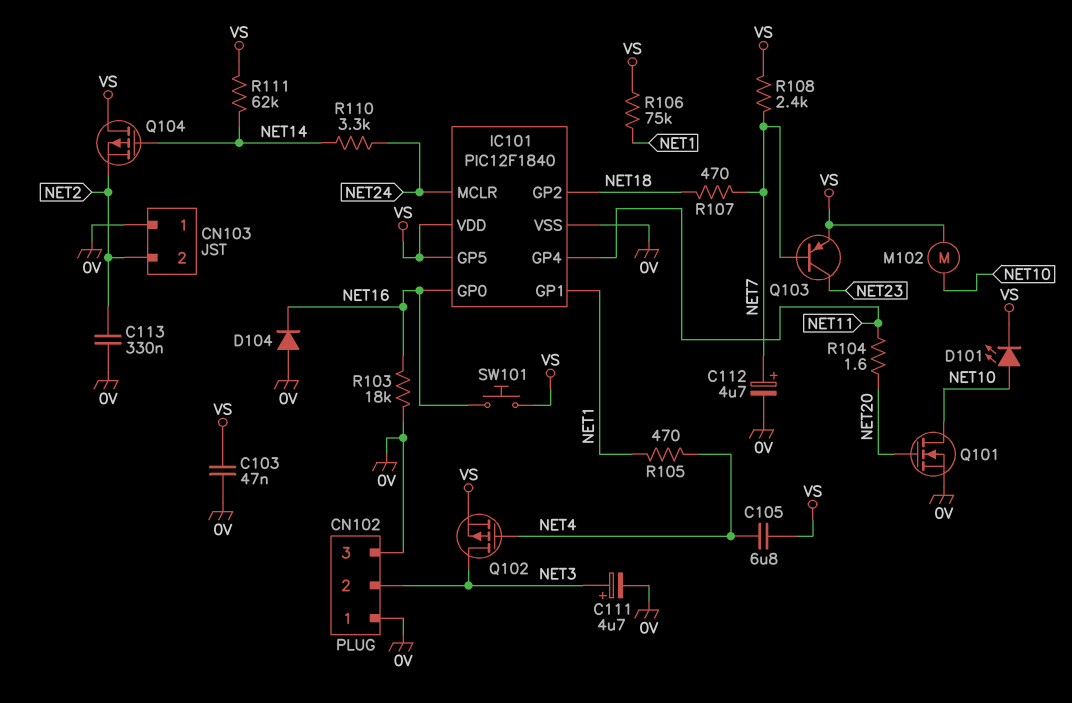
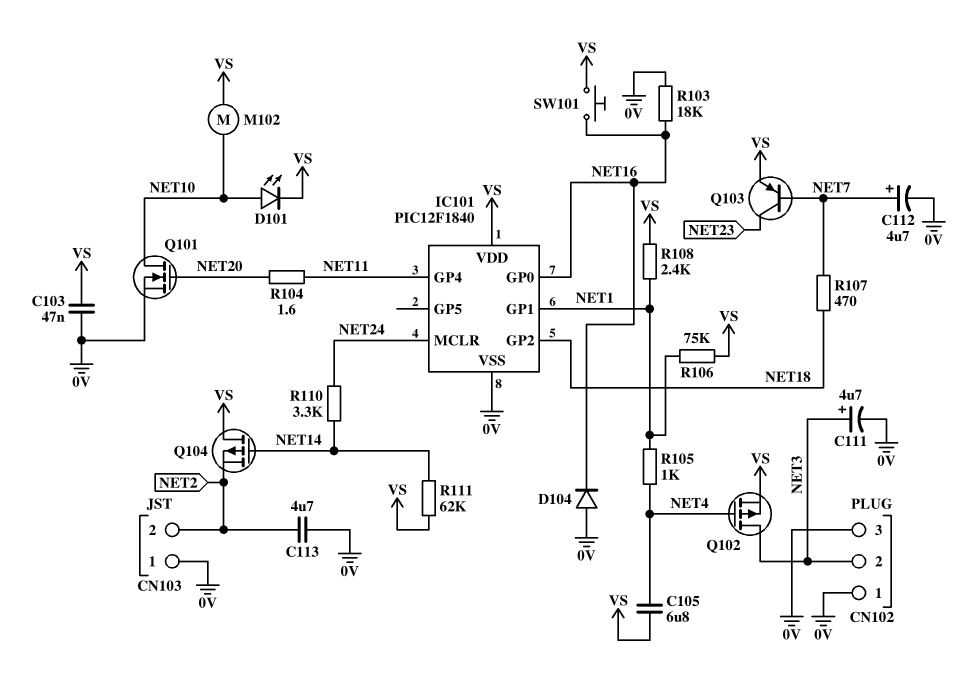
C113: 330nF (0V, NET2) -> 4.7uF (0V, NET2)
IC101 pin GP5: VS -> none
R105: 470 (NET1, NET4) -> 1k (NET1, NET4)
R108: 2.4k (NET7, VS) -> 2.4k (NET1, VS)

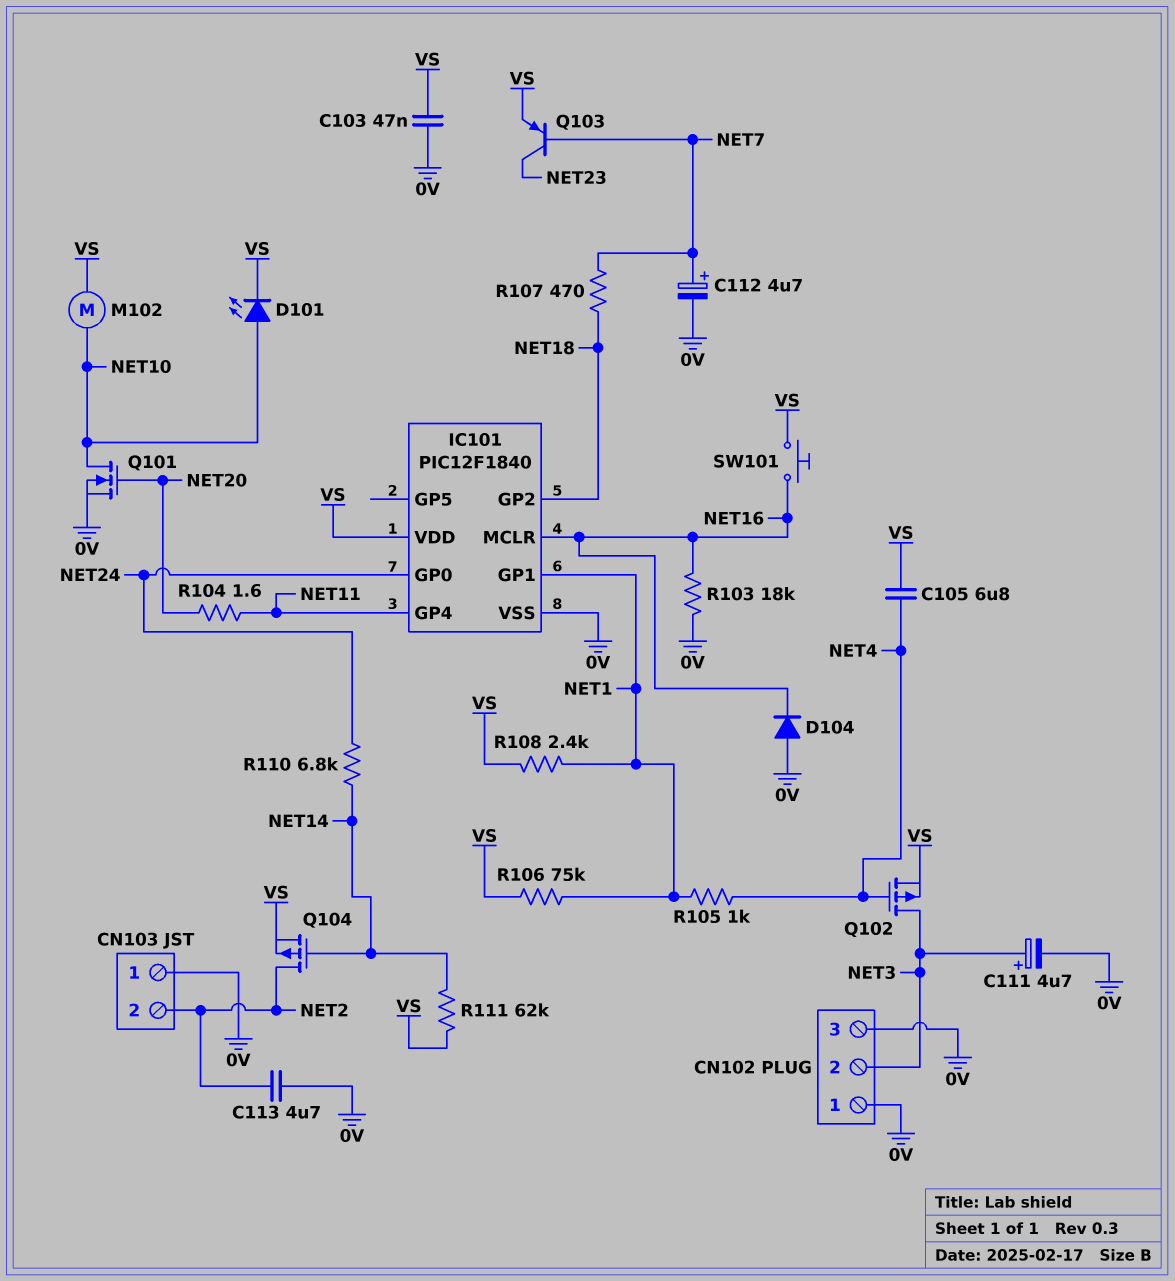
IC101 pin GP0: NET16 -> NET24
IC101 pin MCLR: NET24 -> NET16
Q104: PMOS (G NET14, D VS, S NET2) -> PMOS (G NET14, D NET2, S VS)
R110: 3.3k (NET14, NET24) -> 6.8k (NET14, NET24)

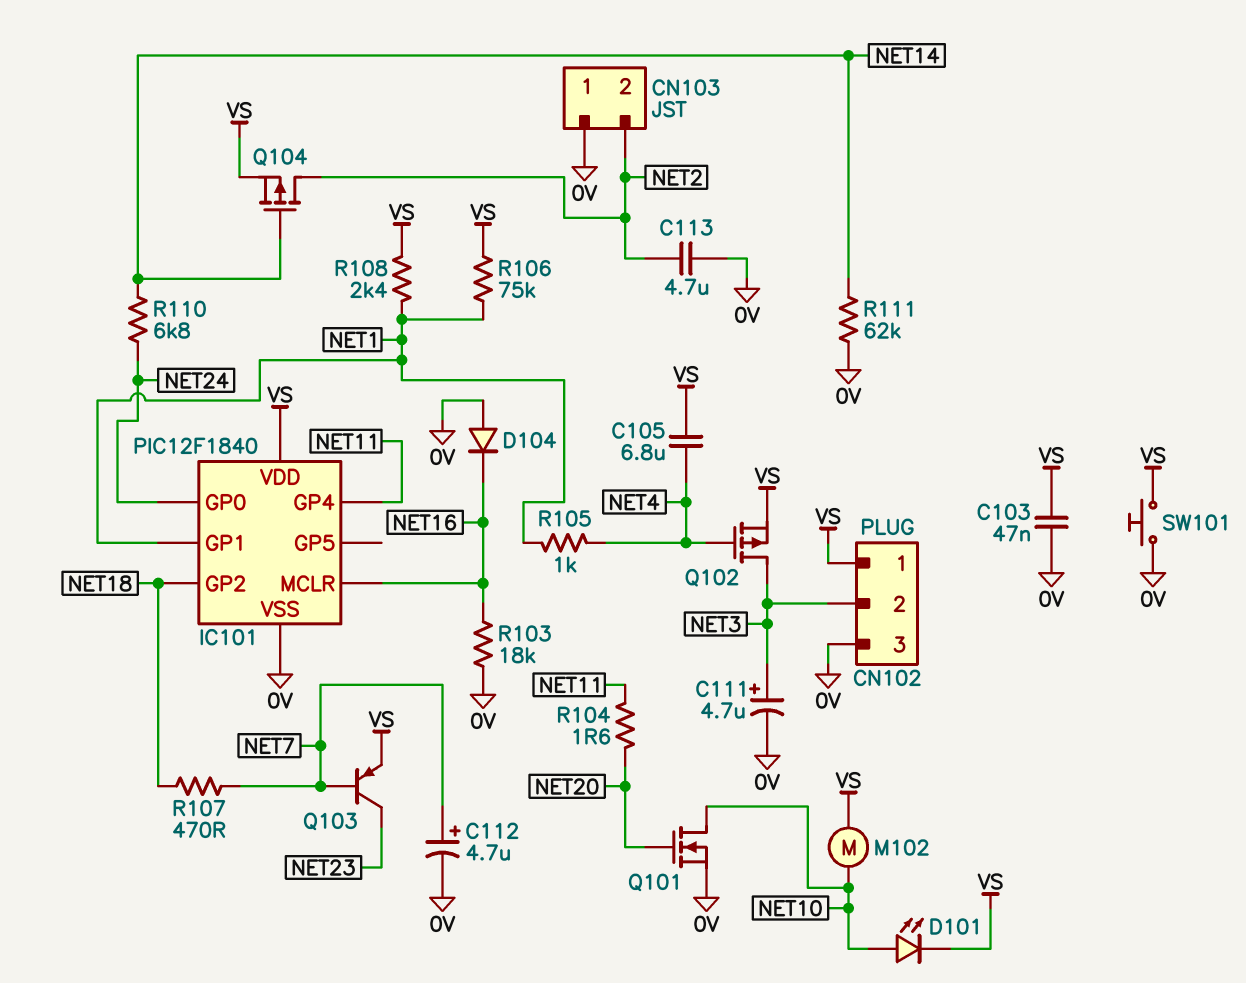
CN102 pin 1: 0V -> VS
R111: 62k (NET14, VS) -> 62k (0V, NET14)
SW101: button (NET16, VS) -> button (0V, VS)

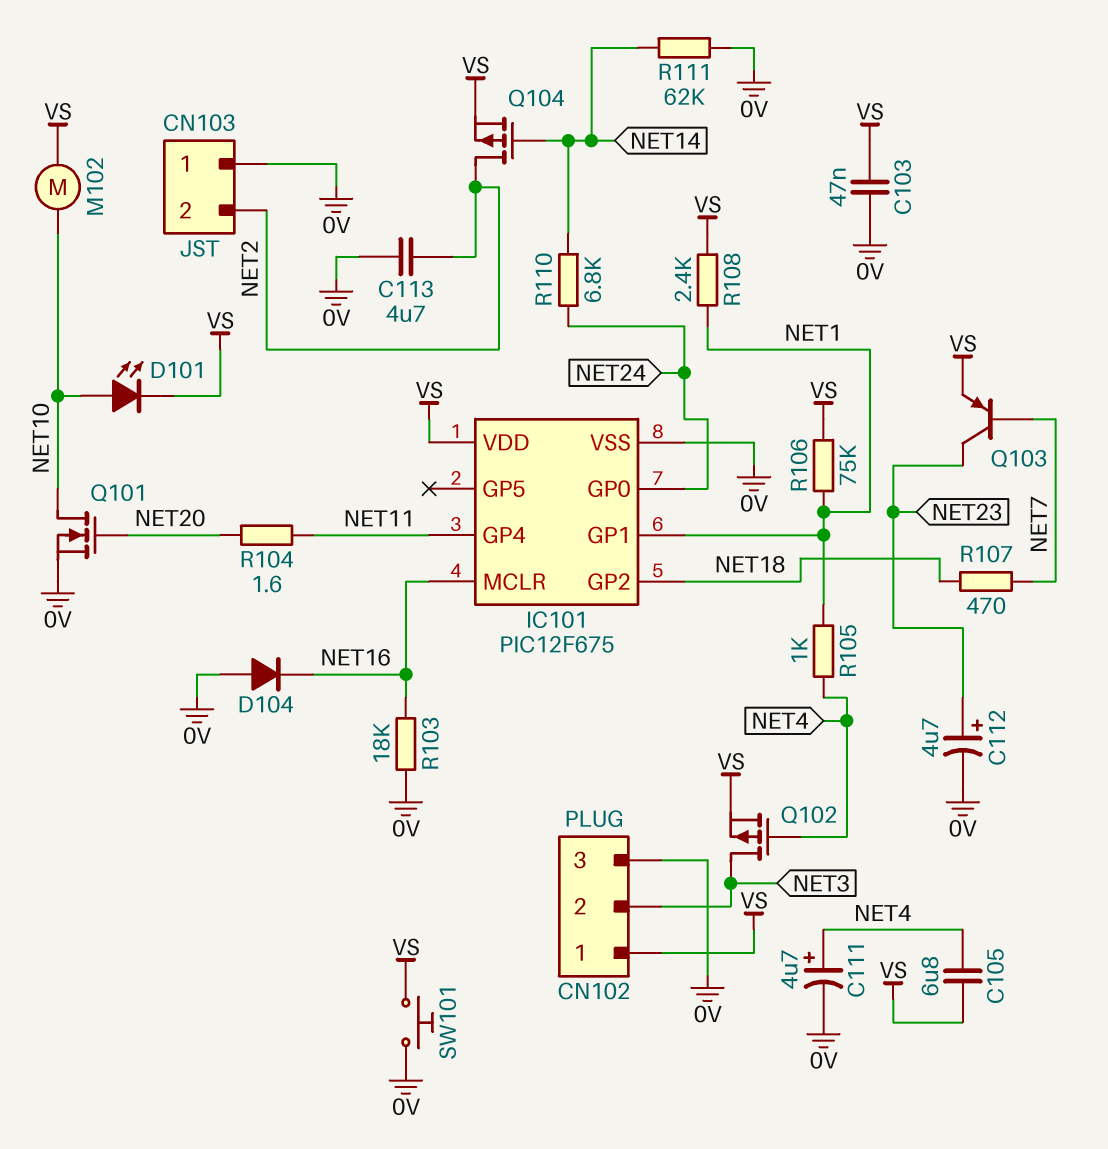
C111: 4.7uF (plus NET3, minus 0V) -> 4.7uF (plus NET4, minus 0V)
C112: 4.7uF (plus NET7, minus 0V) -> 4.7uF (plus NET23, minus 0V)
IC101: PIC12F1840 -> PIC12F675

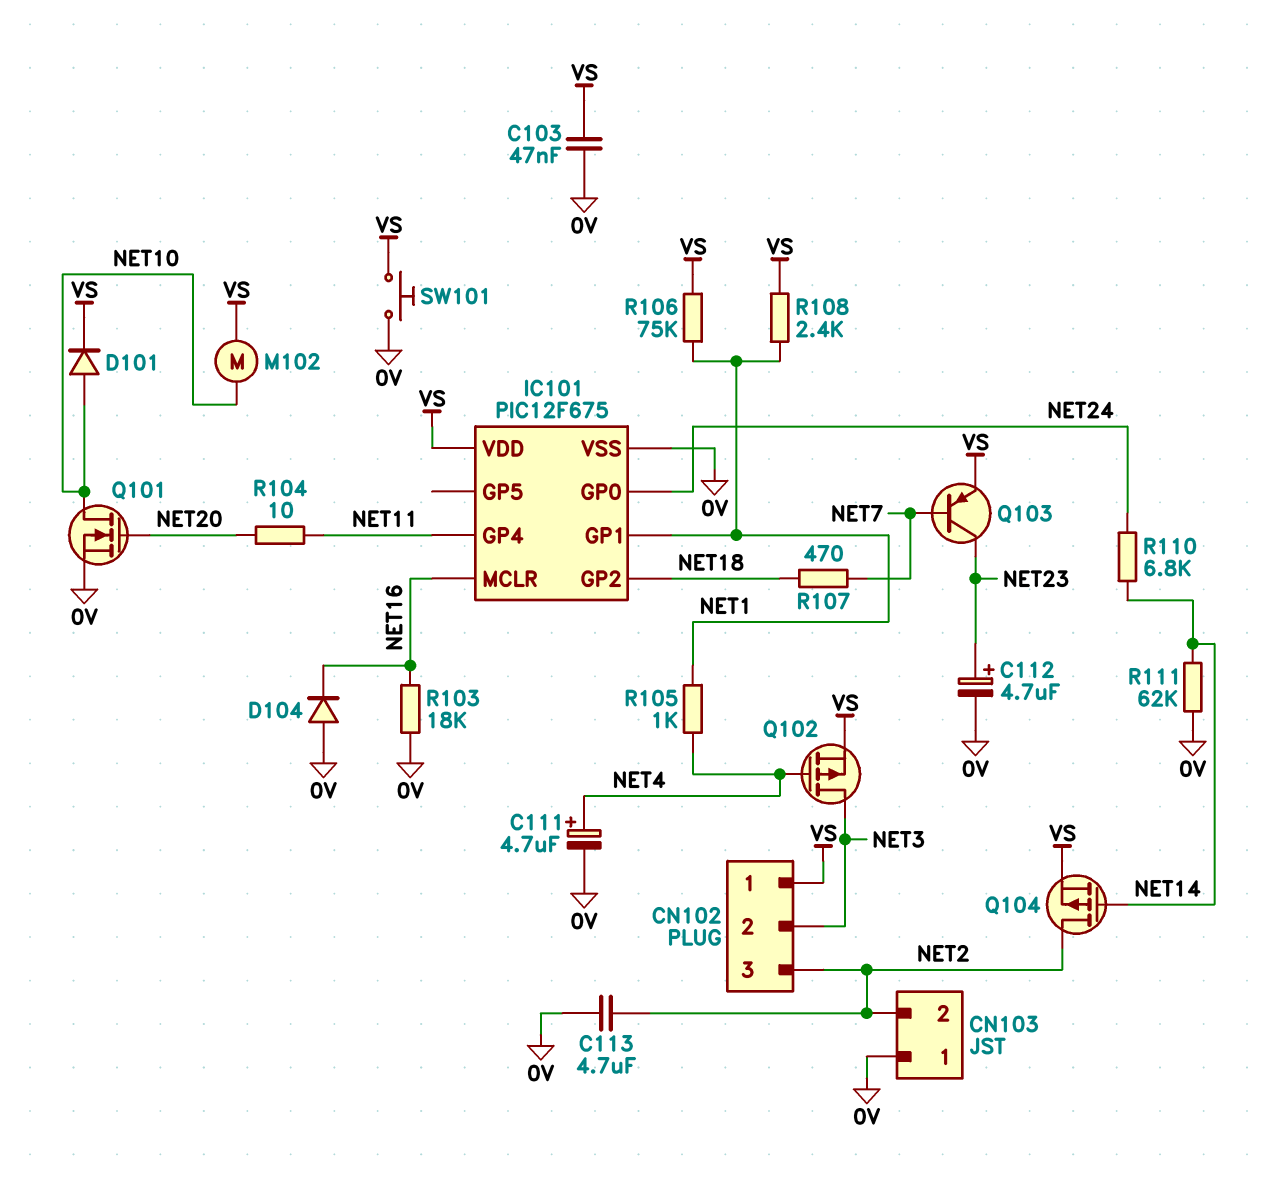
C105: 6.8uF (NET4, VS) -> none
CN102 pin 3: 0V -> NET2
D101: LED (A NET10, K VS) -> diode (A NET10, K VS)
R104: 1.6 (NET11, NET20) -> 10 (NET11, NET20)

